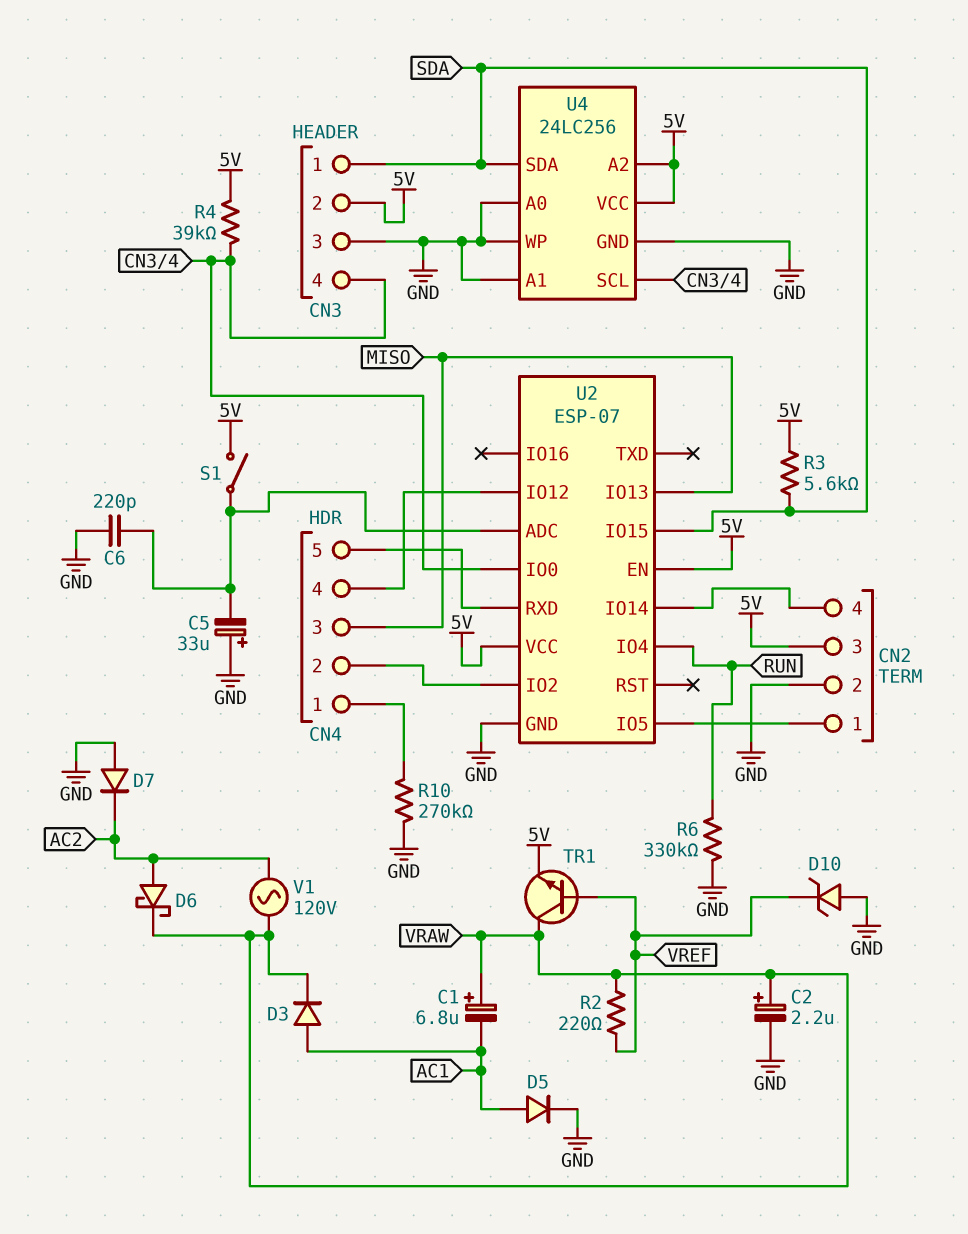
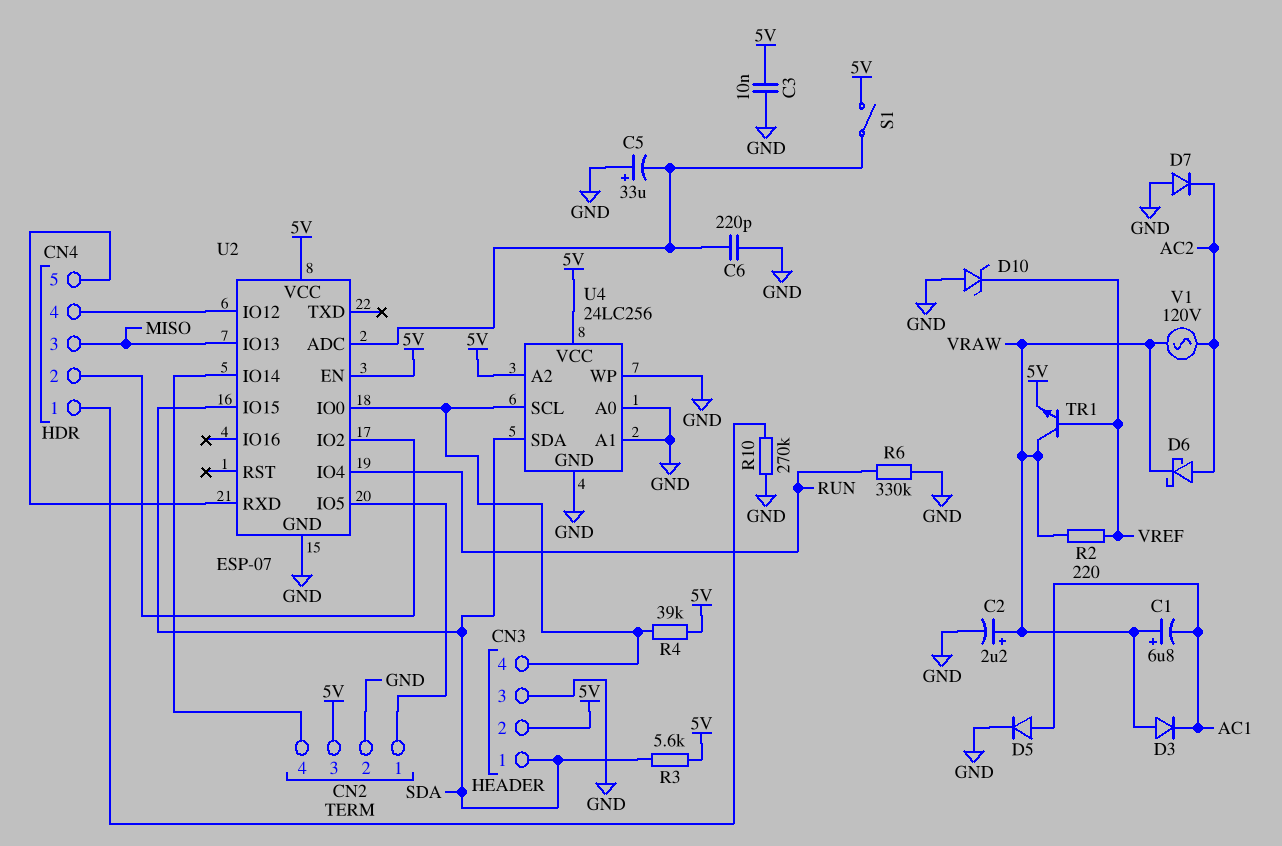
C3: none -> 10nF (5V, GND)
D3: diode (A AC1, K VRAW) -> diode (A VRAW, K AC1)

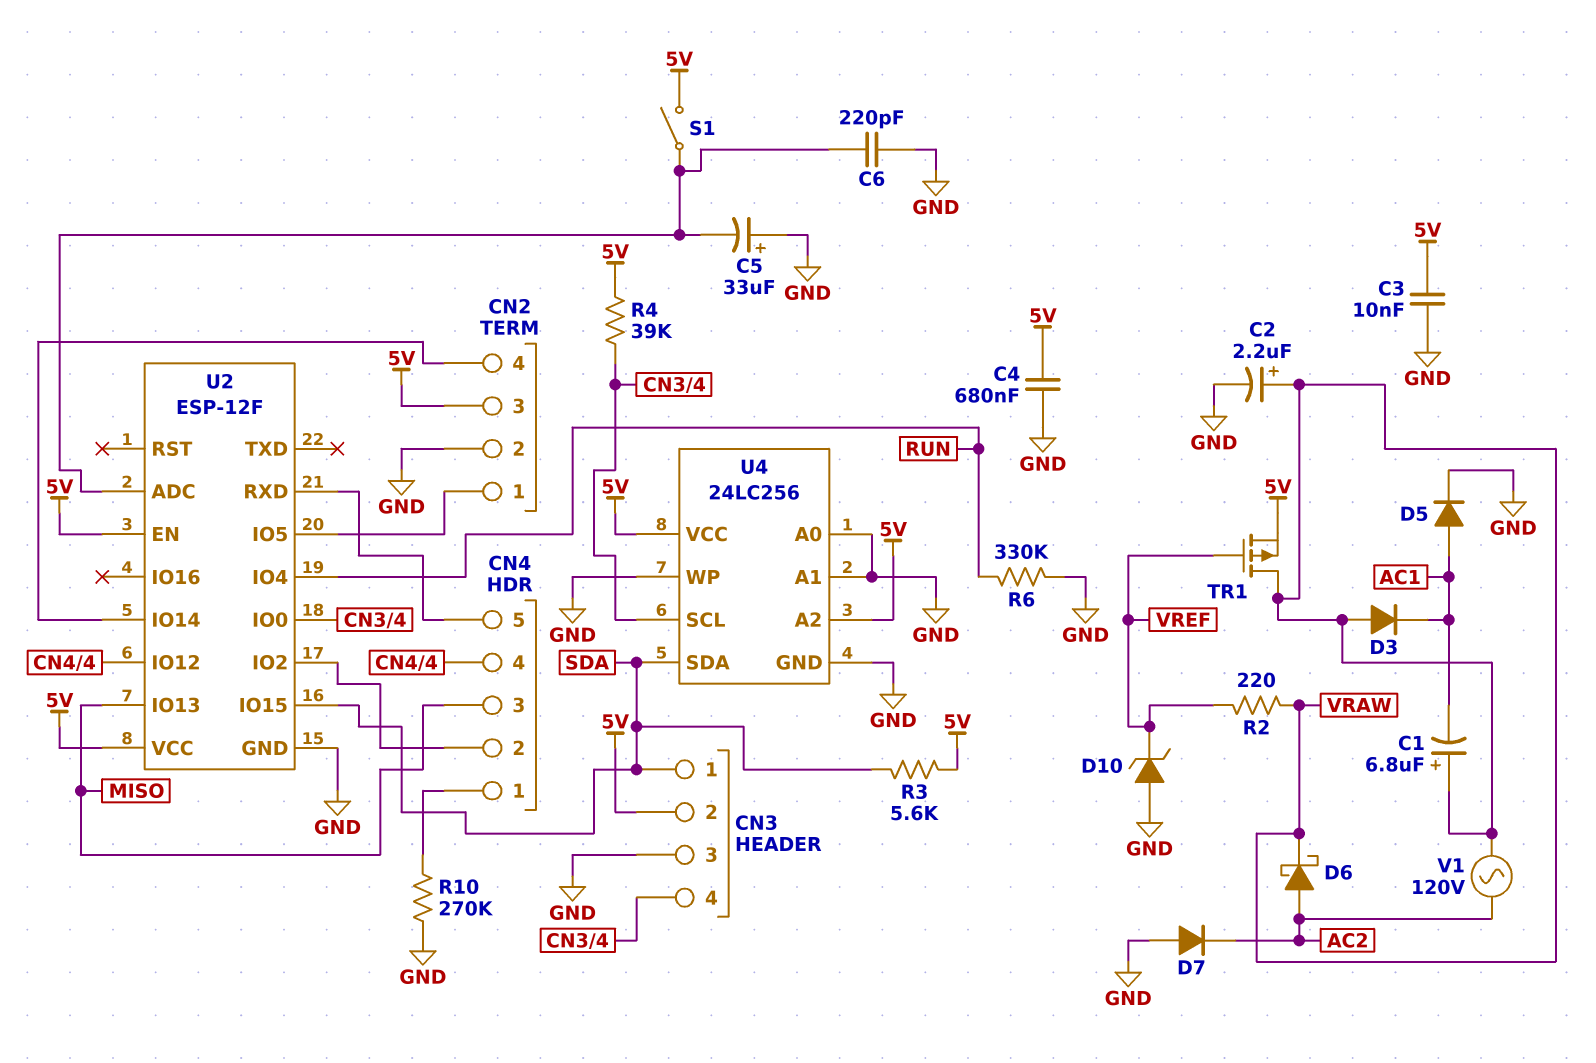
C4: none -> 680nF (5V, GND)
TR1: NPN (B VREF, C VRAW, E 5V) -> PMOS (G VREF, D VRAW, S 5V)
U2: ESP-07 -> ESP-12F

